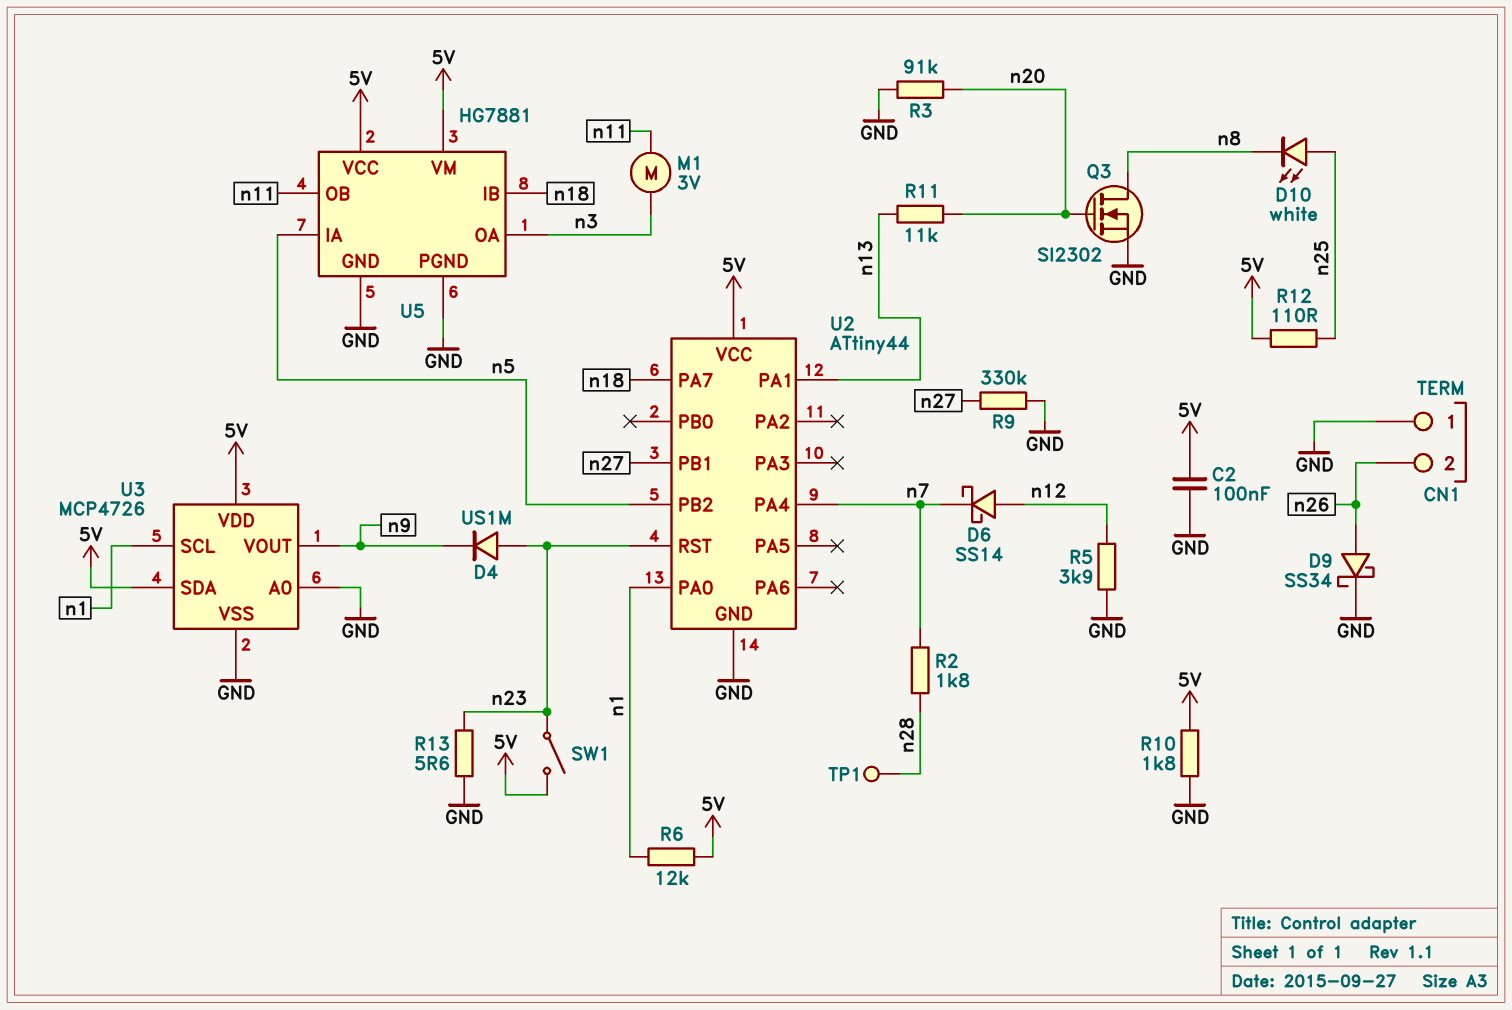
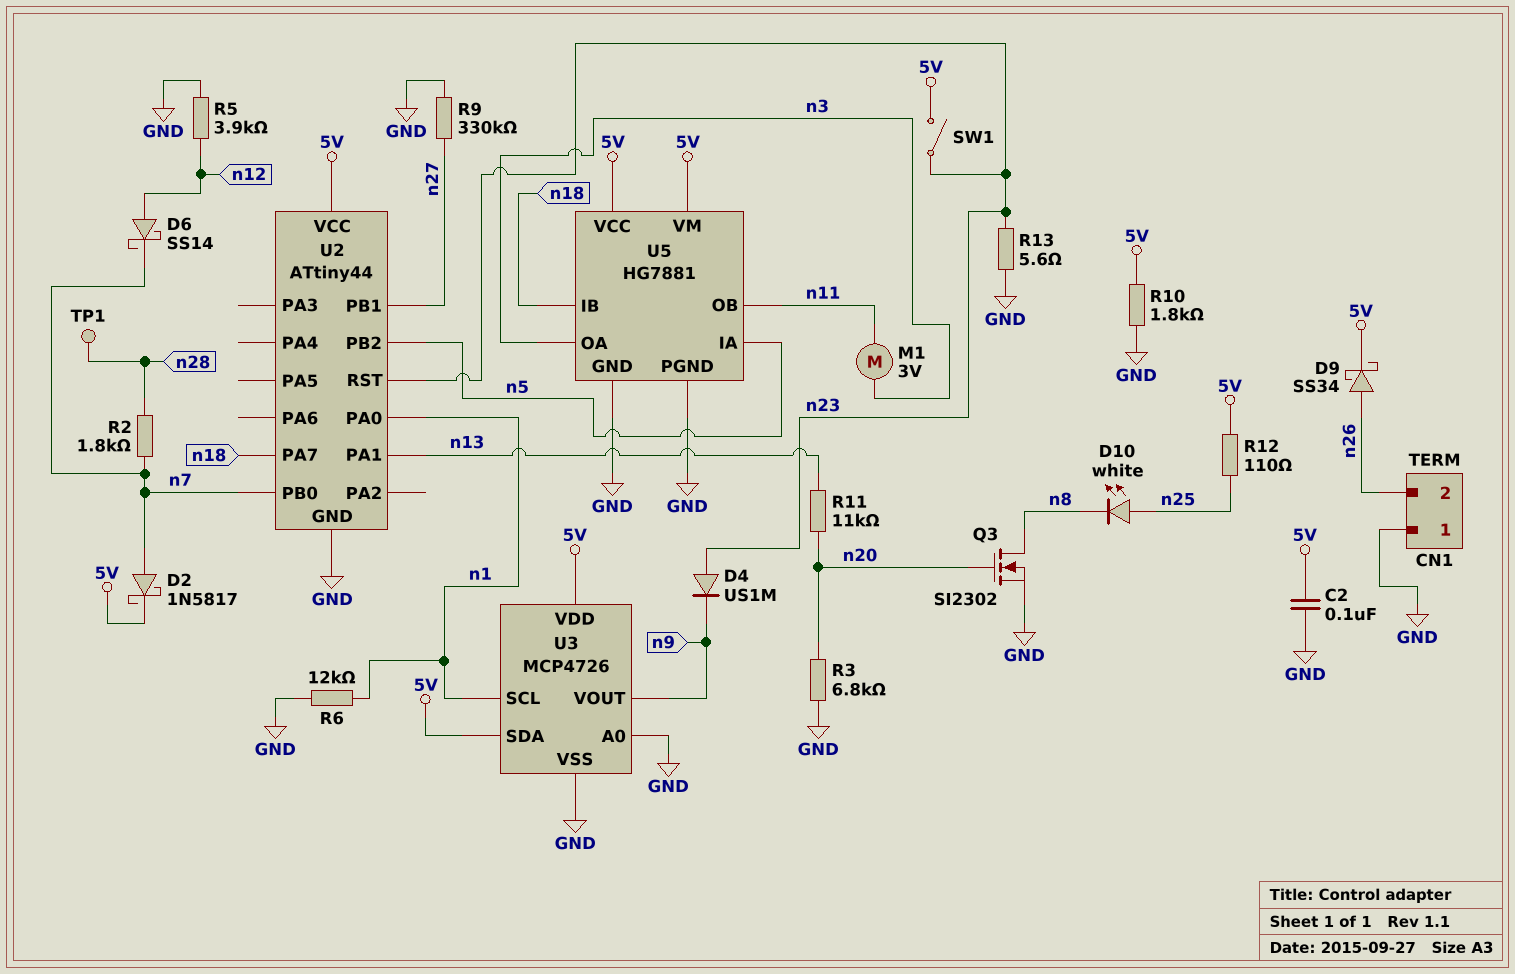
D2: none -> schottky 1N5817 (A n7, K 5V)
D9: schottky SS34 (A n26, K GND) -> schottky SS34 (A n26, K 5V)
R3: 91k (GND, n20) -> 6.8k (GND, n20)
R6: 12k (5V, n1) -> 12k (GND, n1)
U2 pin PA4: n7 -> none
U2 pin PB0: none -> n7

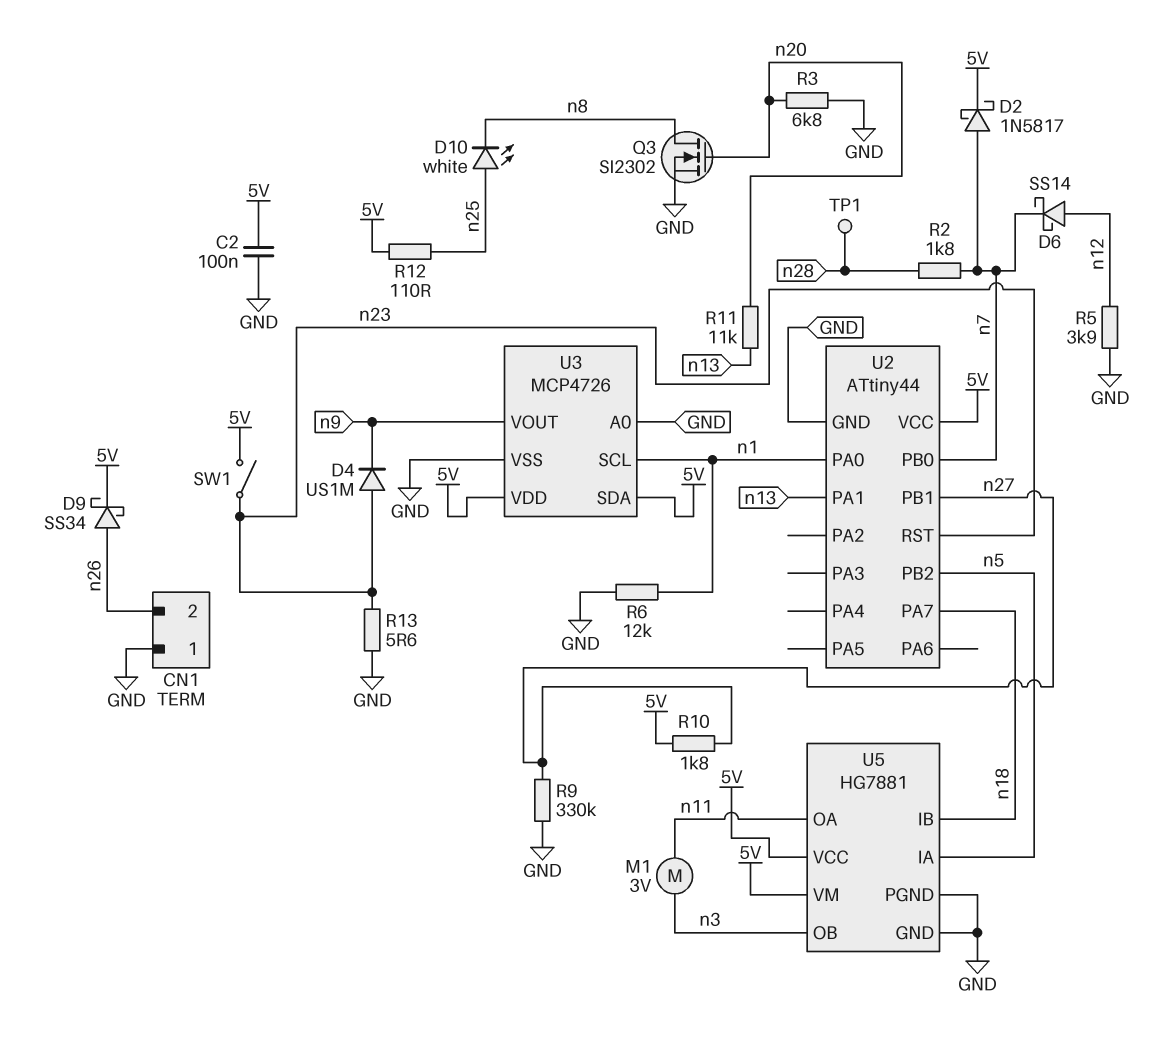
R10: 1.8k (5V, GND) -> 1.8k (5V, n27)
U5 pin OA: n3 -> n11
U5 pin OB: n11 -> n3

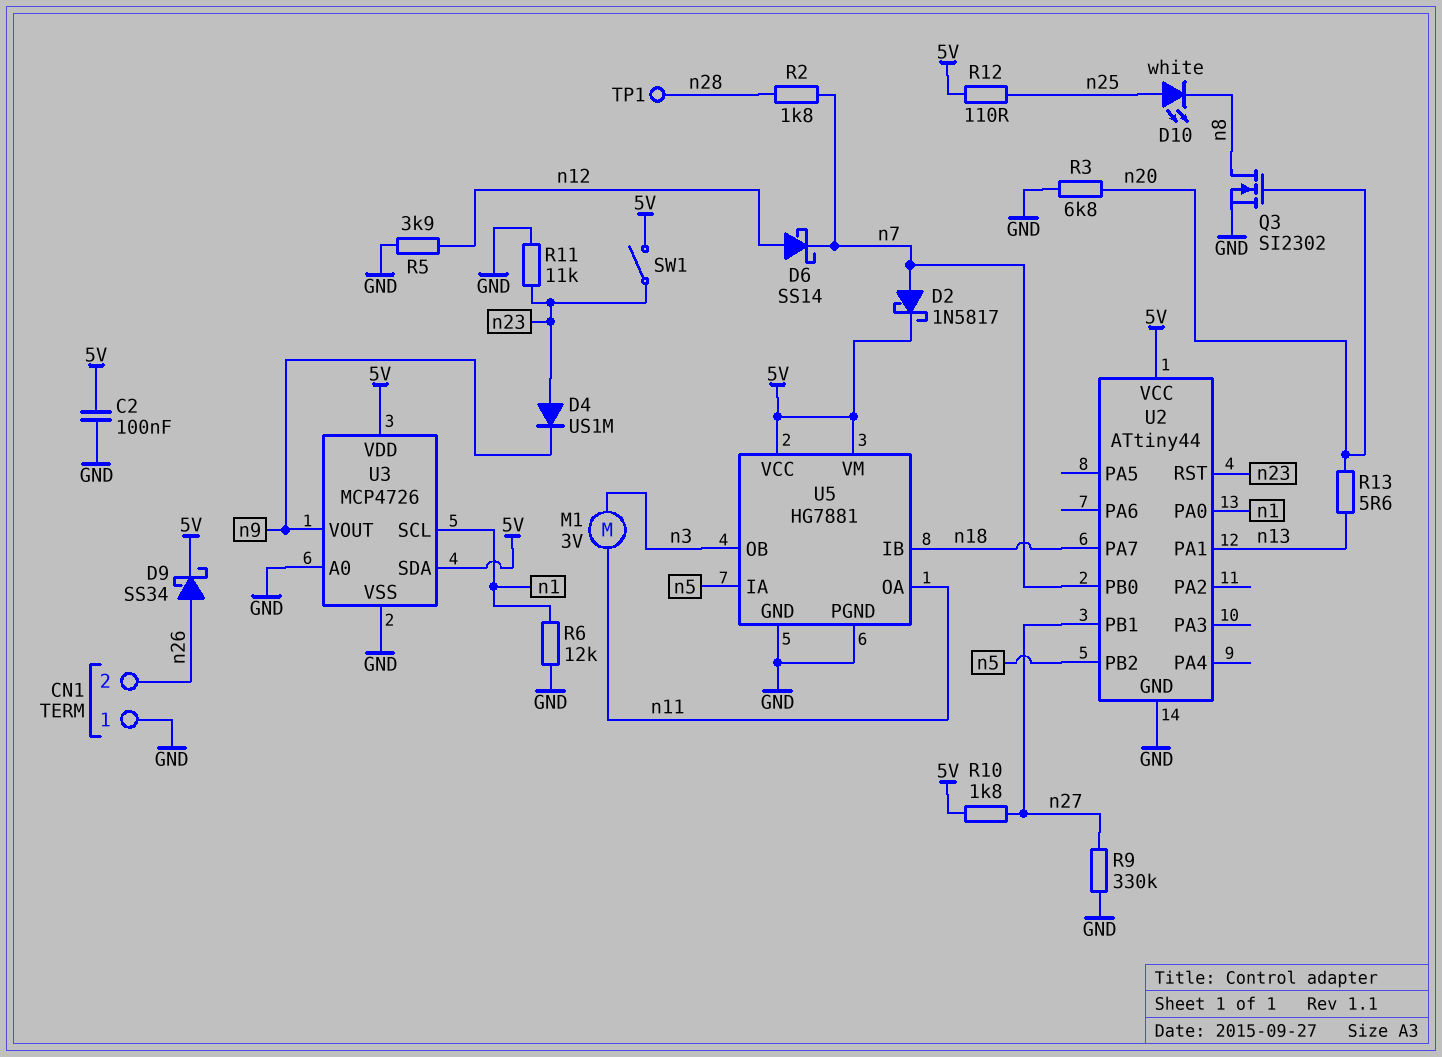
R11: 11k (n13, n20) -> 11k (GND, n23)
R13: 5.6 (GND, n23) -> 5.6 (n13, n20)

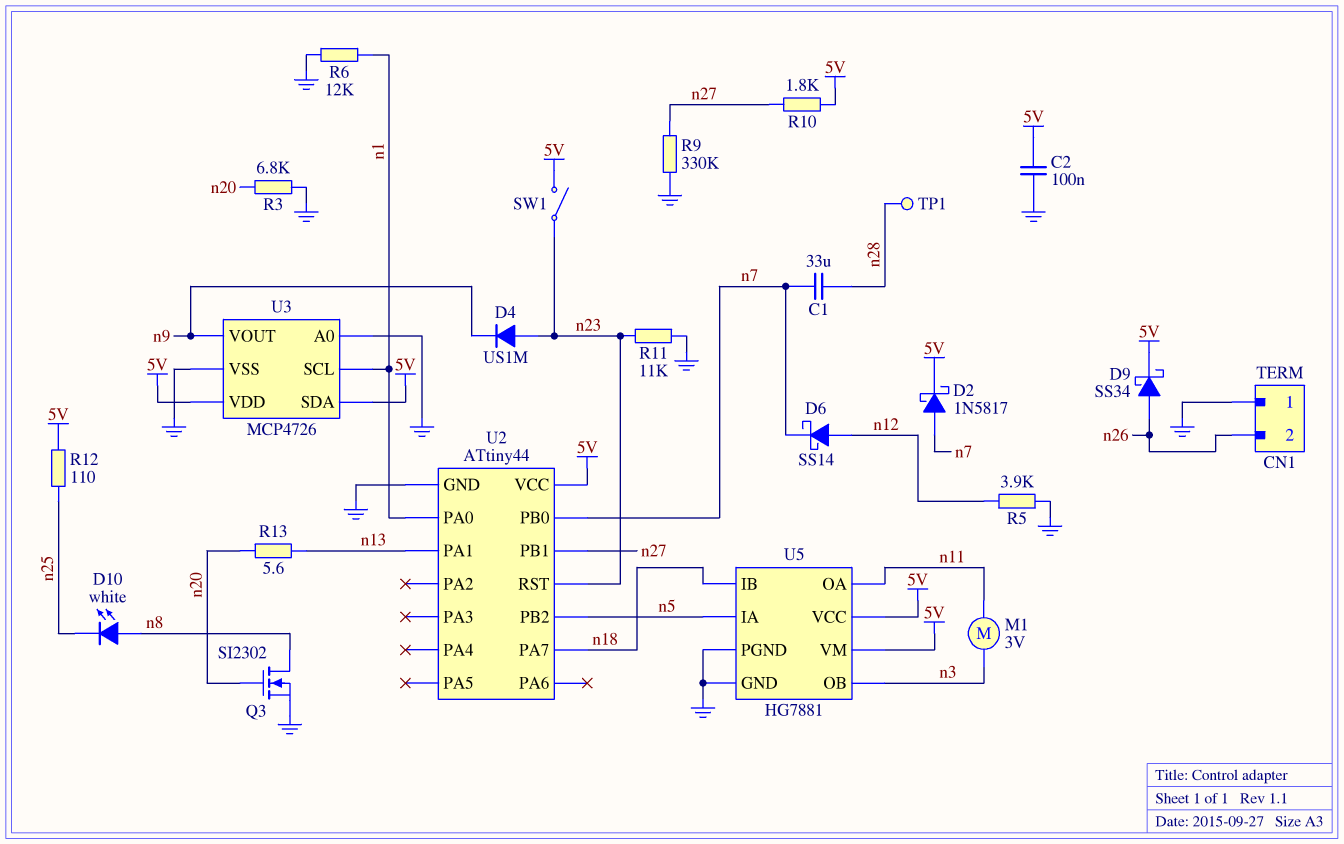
C1: none -> 33uF (n7, n28)
D10: LED white (A n25, K n8) -> LED white (A n8, K n25)
R2: 1.8k (n7, n28) -> none

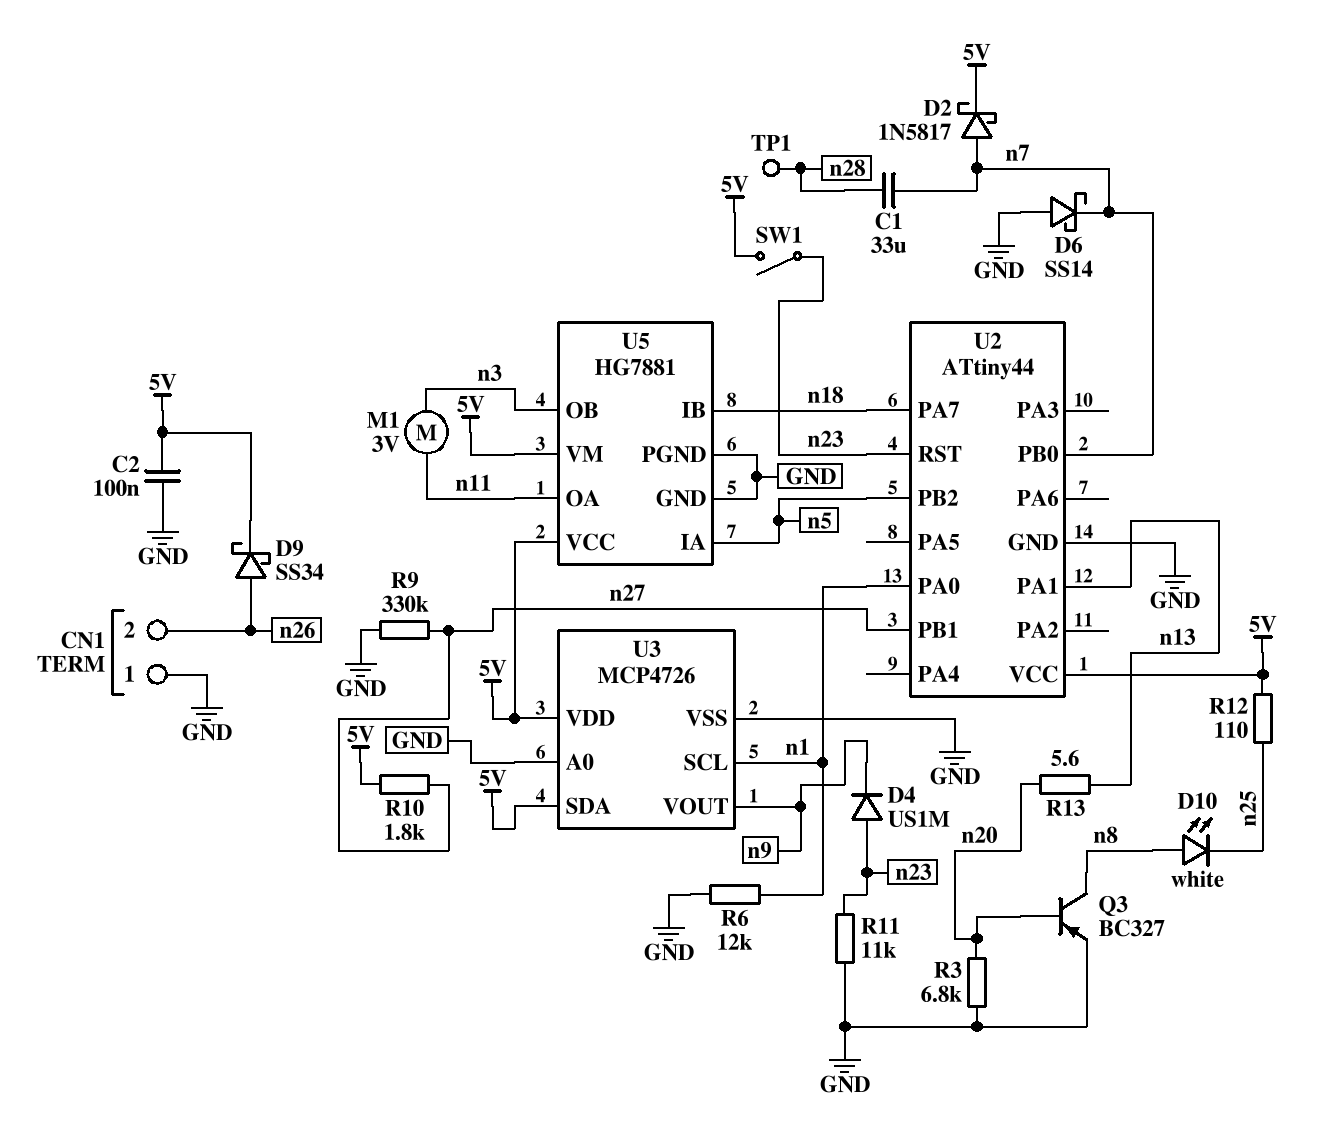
D6: schottky SS14 (A n12, K n7) -> schottky SS14 (A GND, K n7)
Q3: NMOS SI2302 (G n20, D n8, S GND) -> PNP BC327 (B n20, C n8, E GND)
R5: 3.9k (GND, n12) -> none

